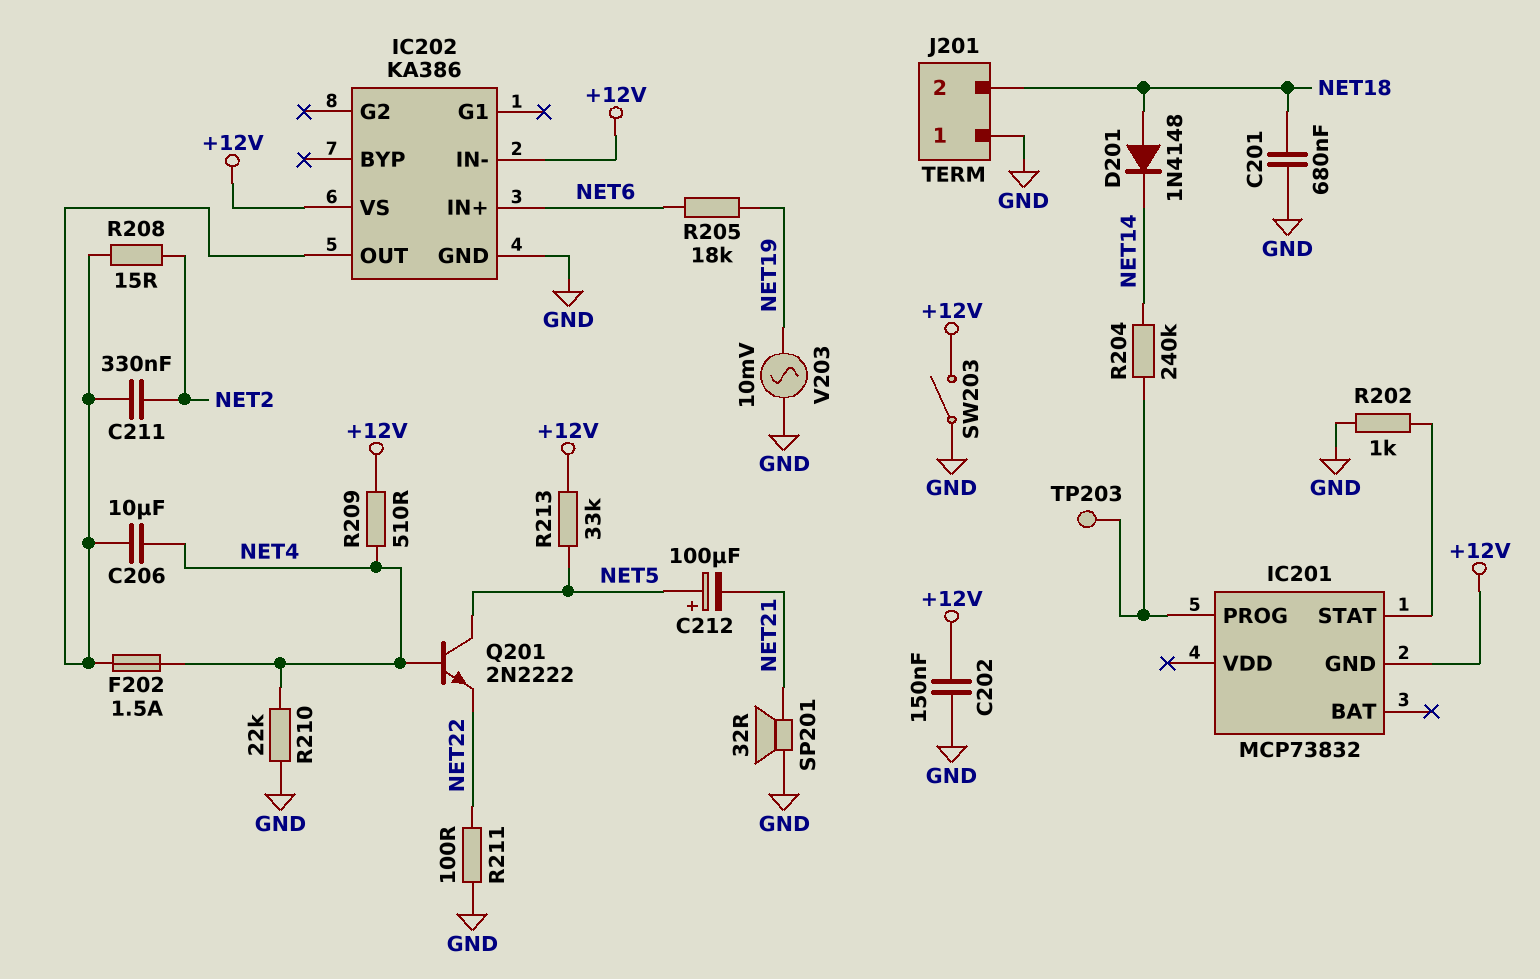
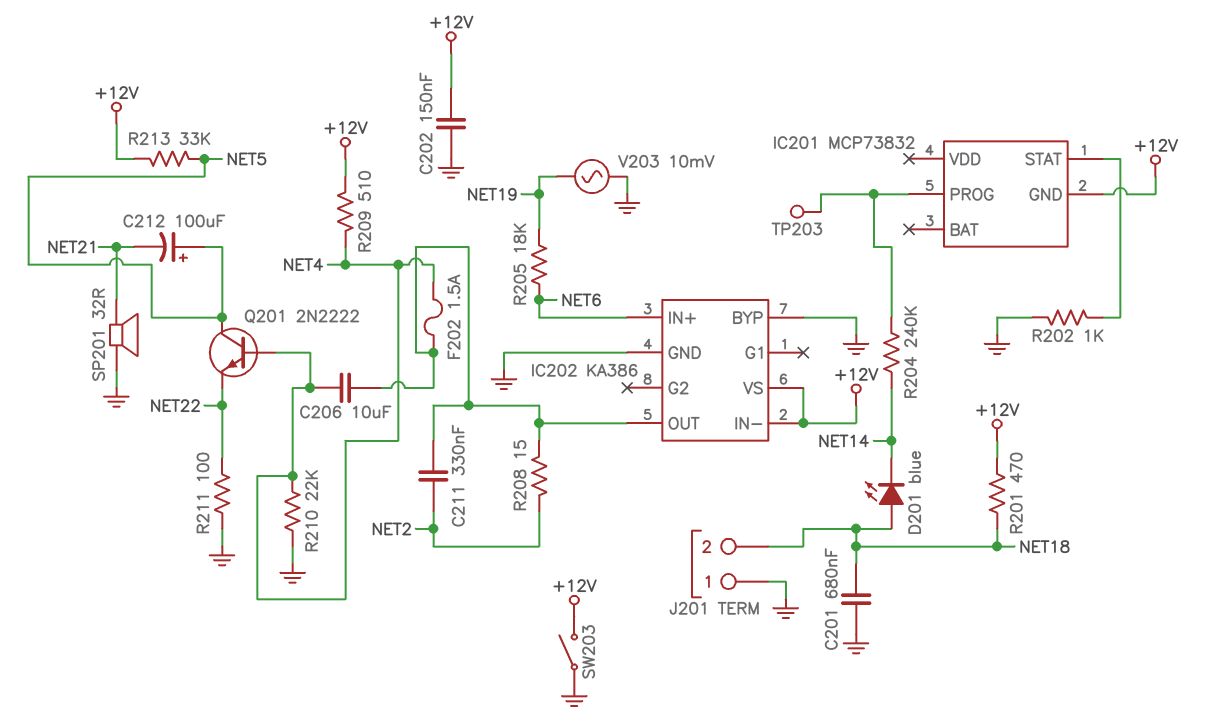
D201: diode 1N4148 (A NET18, K NET14) -> LED blue (A NET18, K NET14)
IC202 pin BYP: none -> GND
R201: none -> 470 (+12V, NET18)

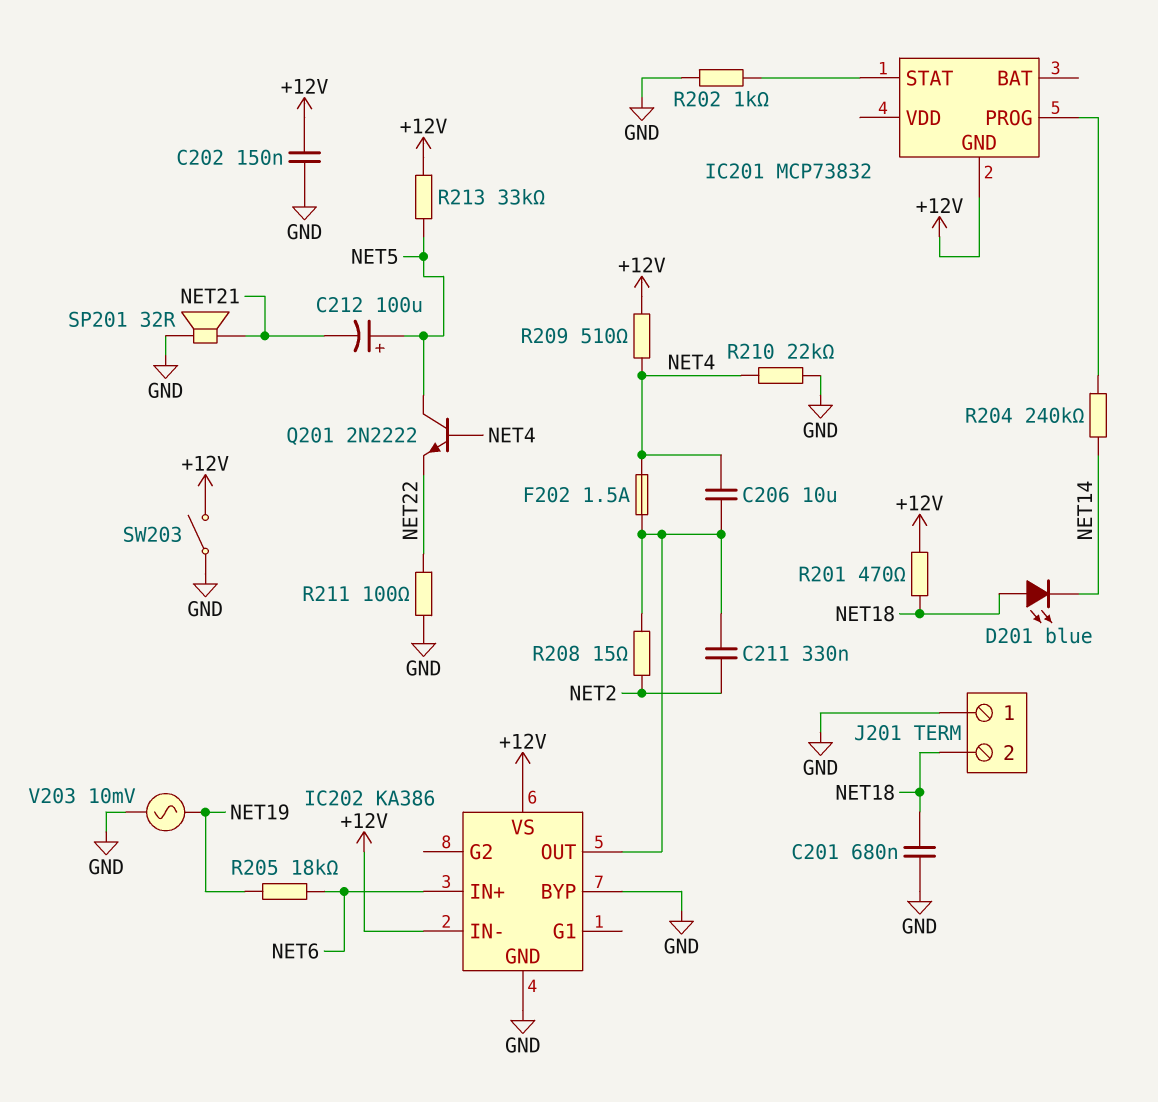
TP203: test point (IC201/PROG) -> none

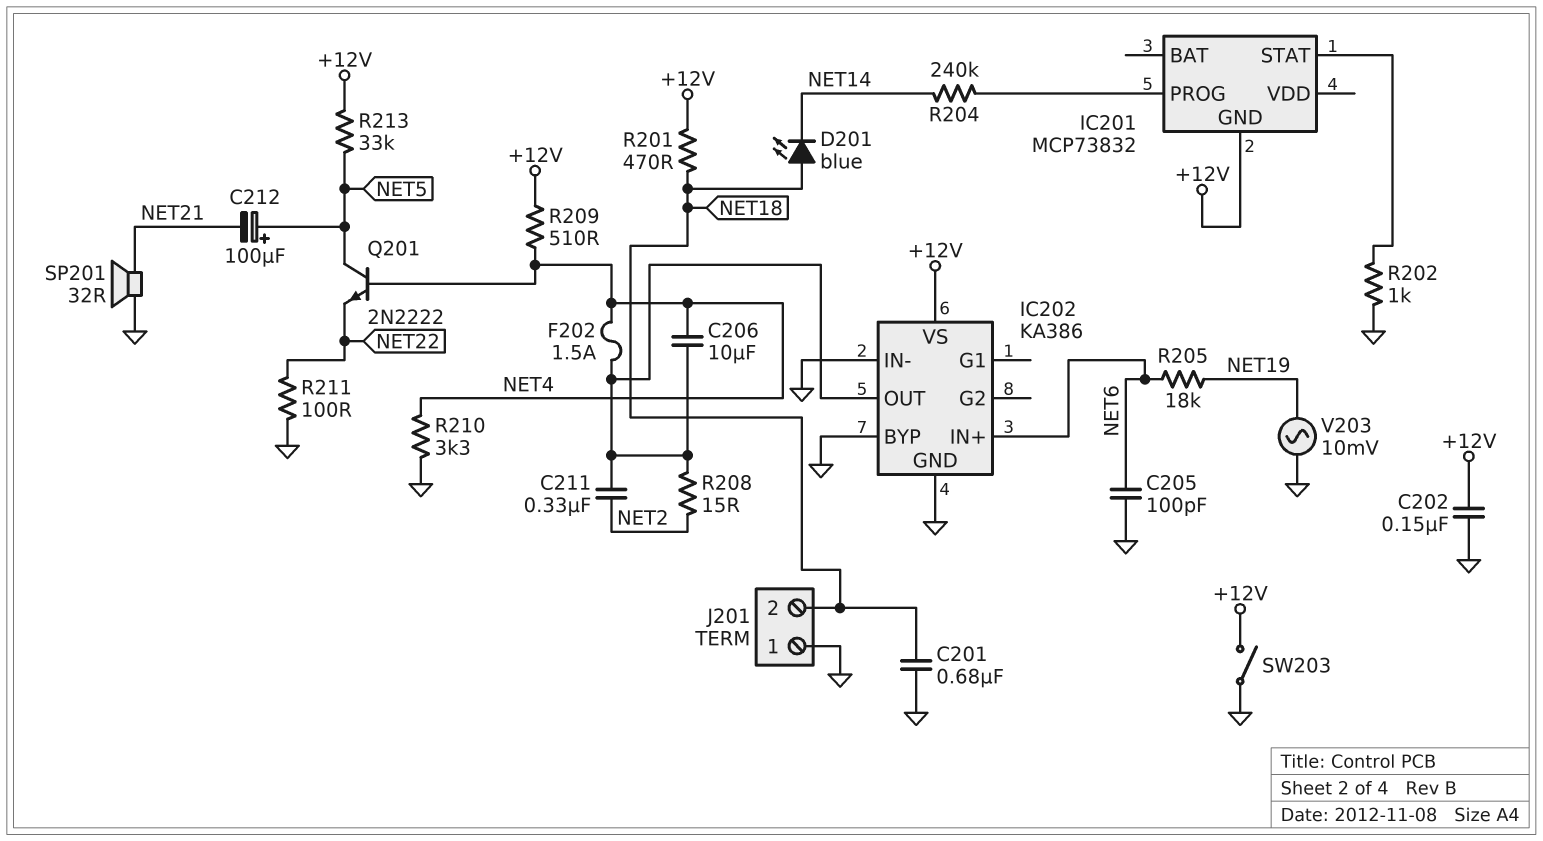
C205: none -> 100pF (GND, NET6)
IC202 pin IN-: +12V -> GND
R210: 22k (GND, NET4) -> 3.3k (GND, NET4)

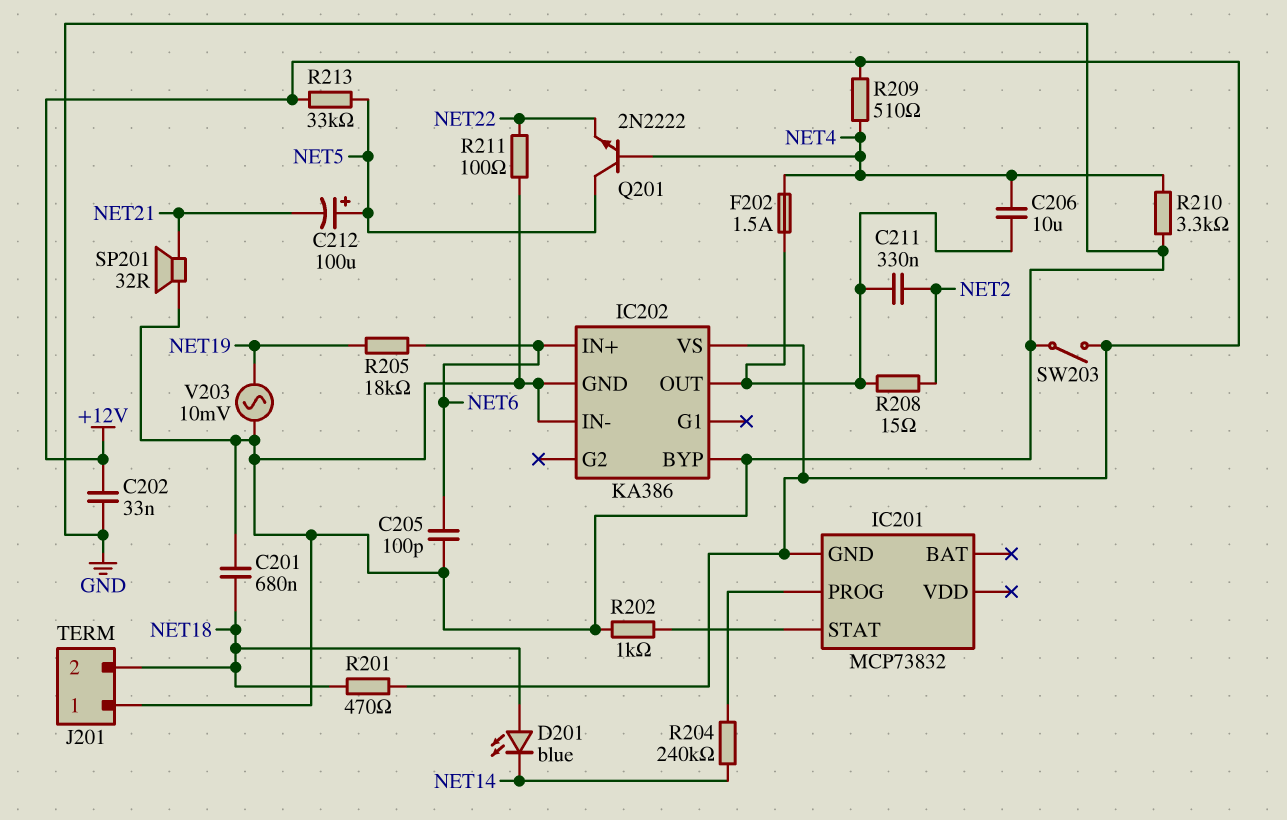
C202: 150nF (+12V, GND) -> 33nF (+12V, GND)

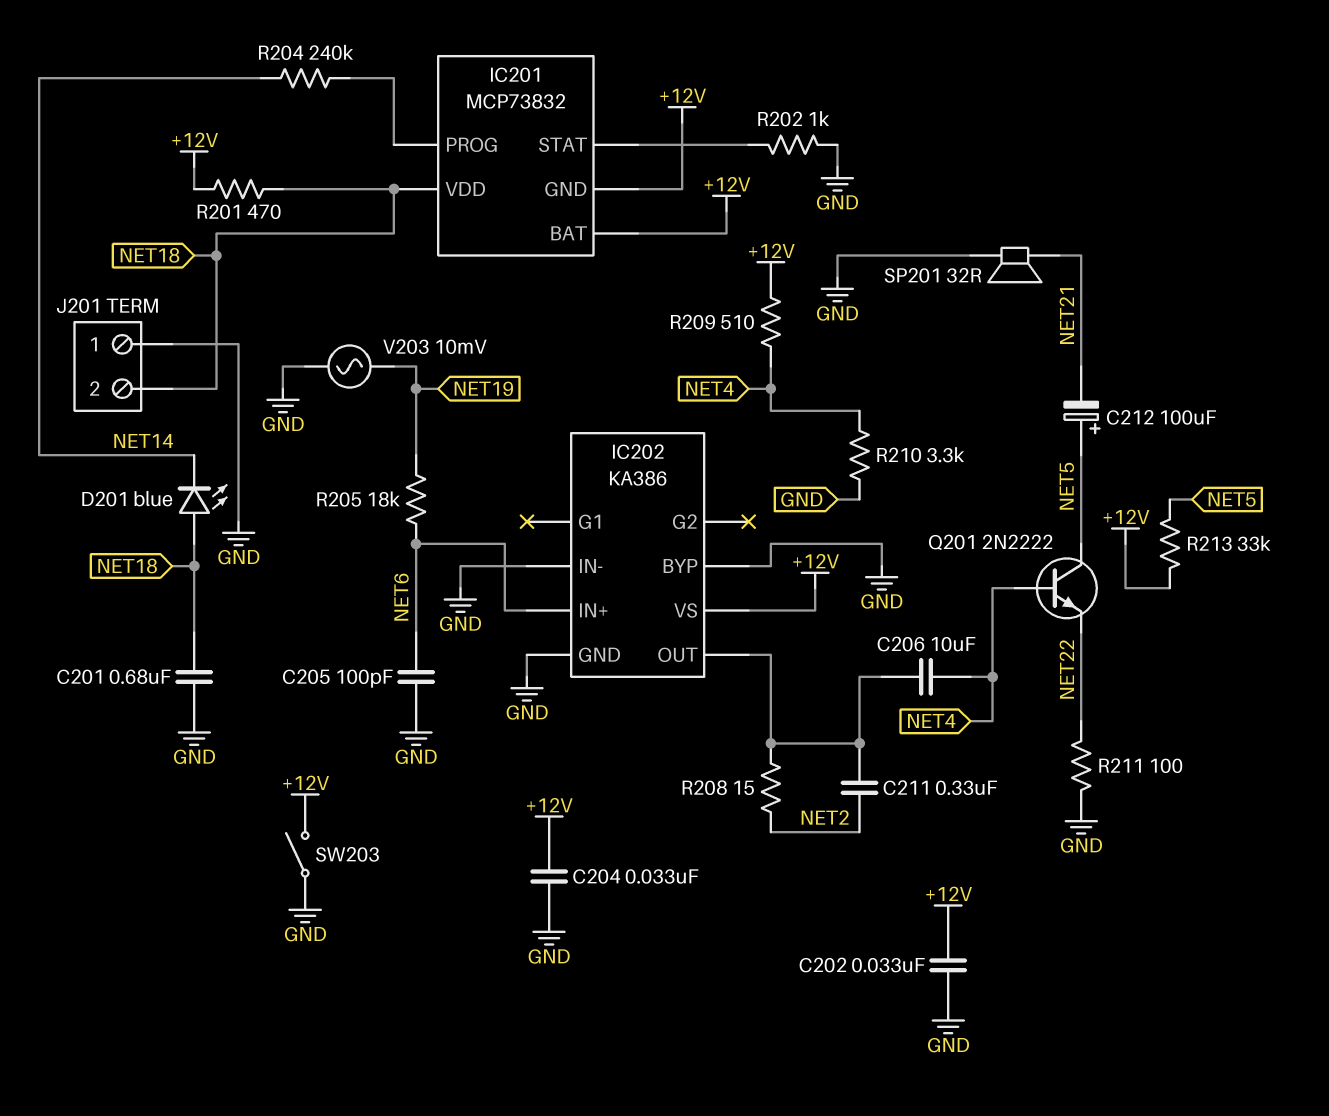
C204: none -> 33nF (+12V, GND)
F202: 1.5A (IC202/OUT, NET4) -> none
IC201 pin BAT: none -> +12V
IC201 pin VDD: none -> NET18

